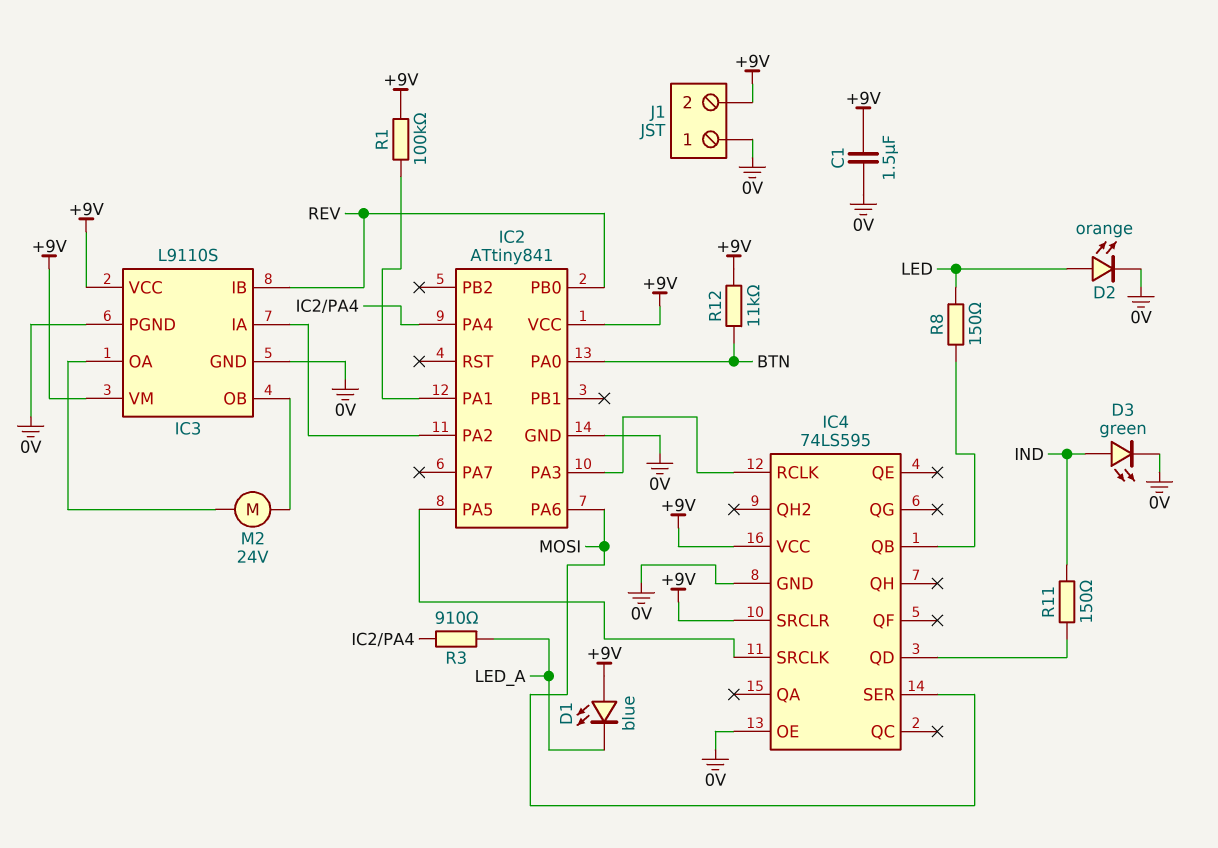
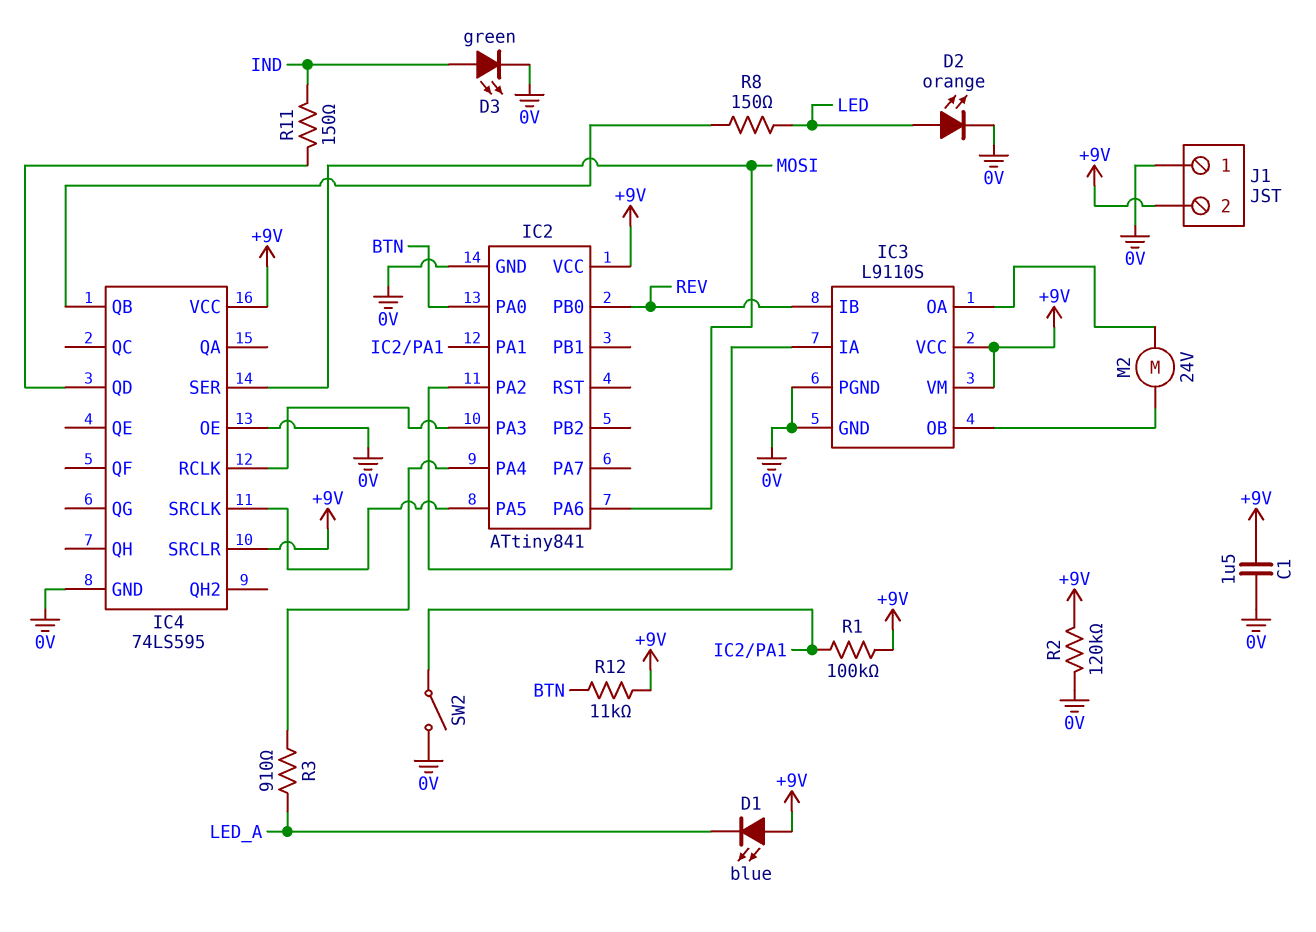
R2: none -> 120k (+9V, 0V)
SW2: none -> switch (0V, IC2/PA1)

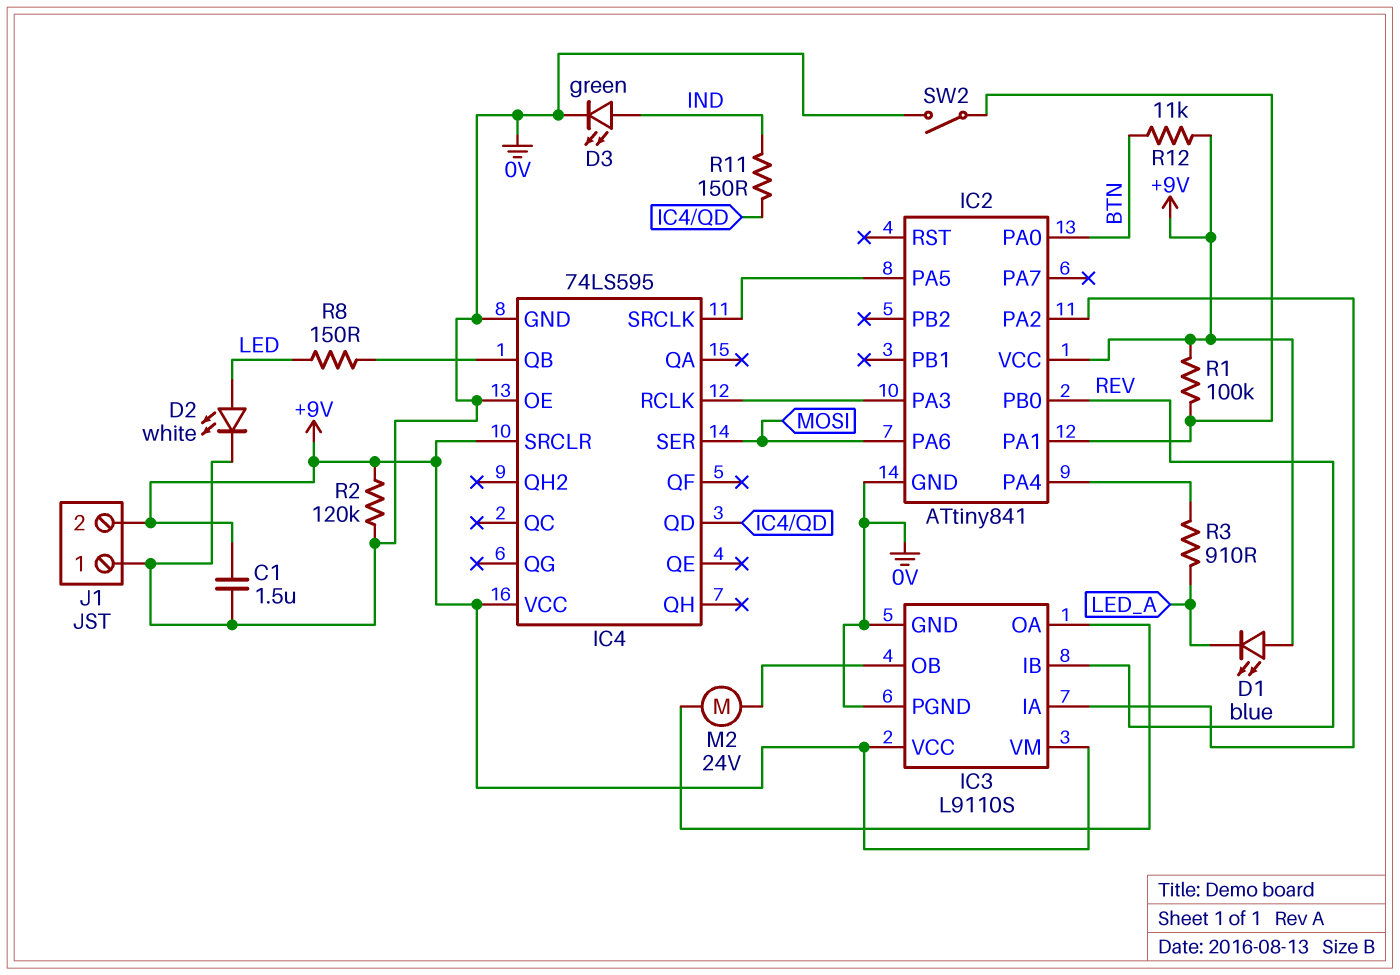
D2: LED orange (A LED, K 0V) -> LED white (A LED, K 0V)

